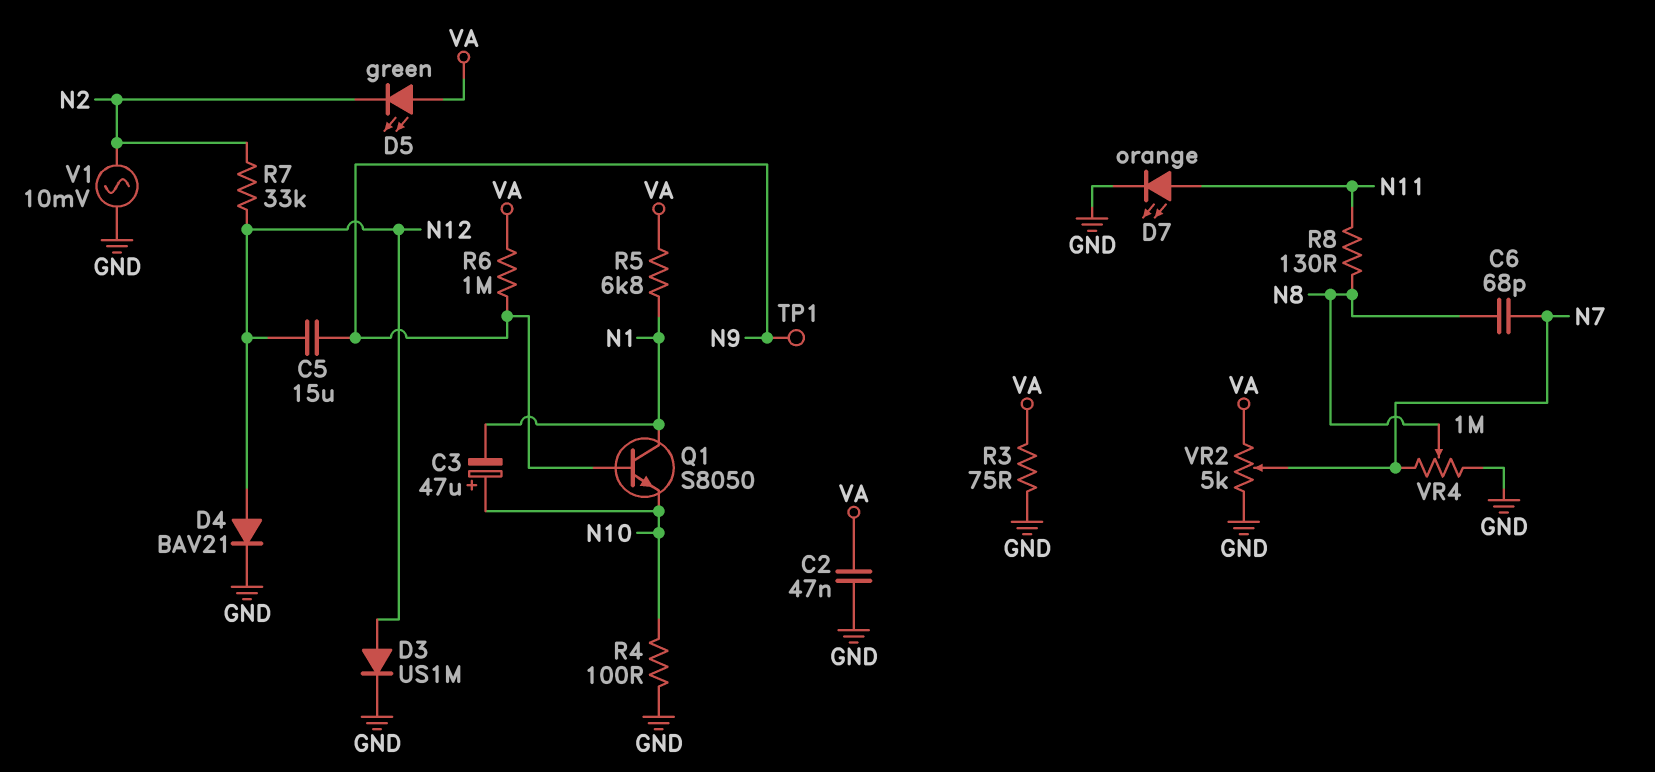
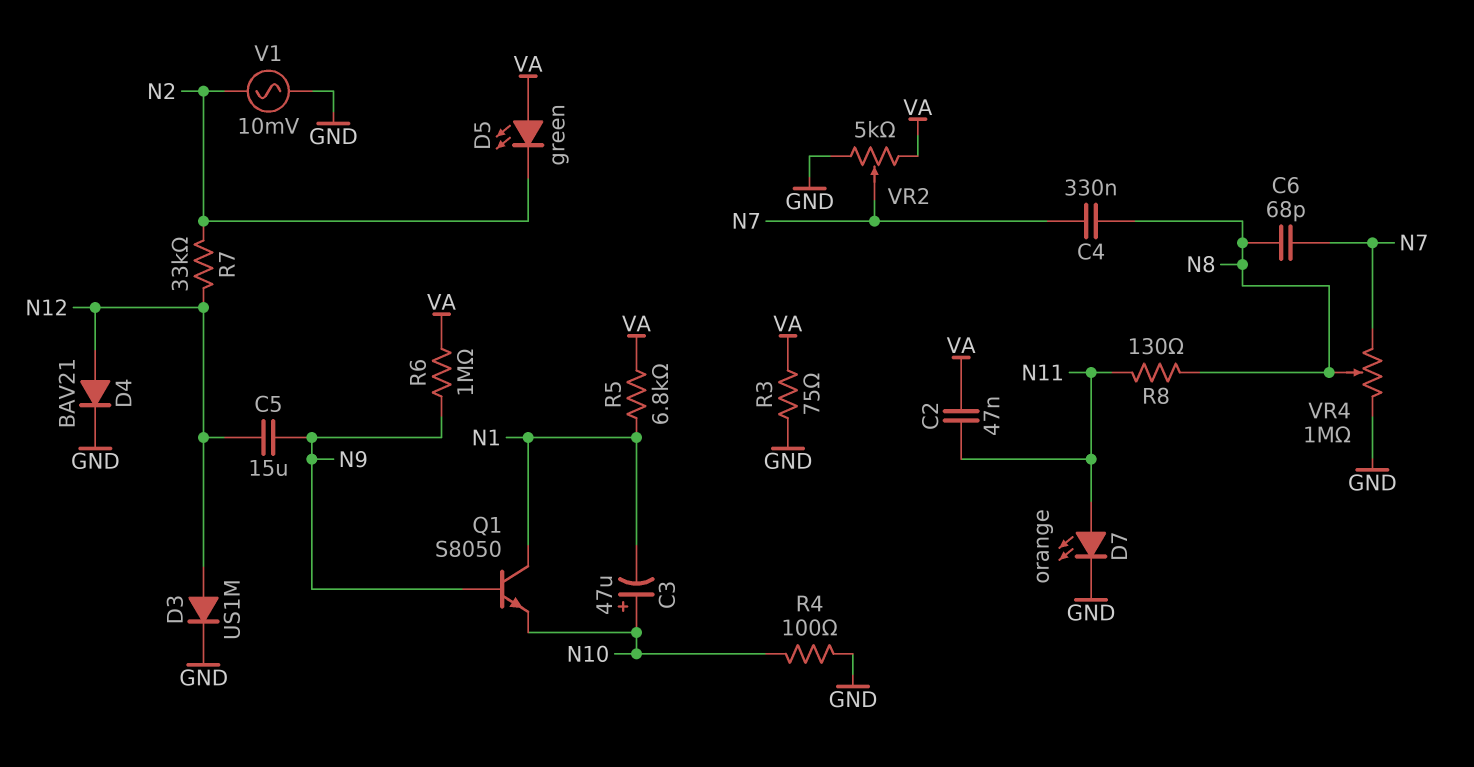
C2: 47nF (GND, VA) -> 47nF (N11, VA)
C4: none -> 330nF (N7, N8)
TP1: test point (N9) -> none

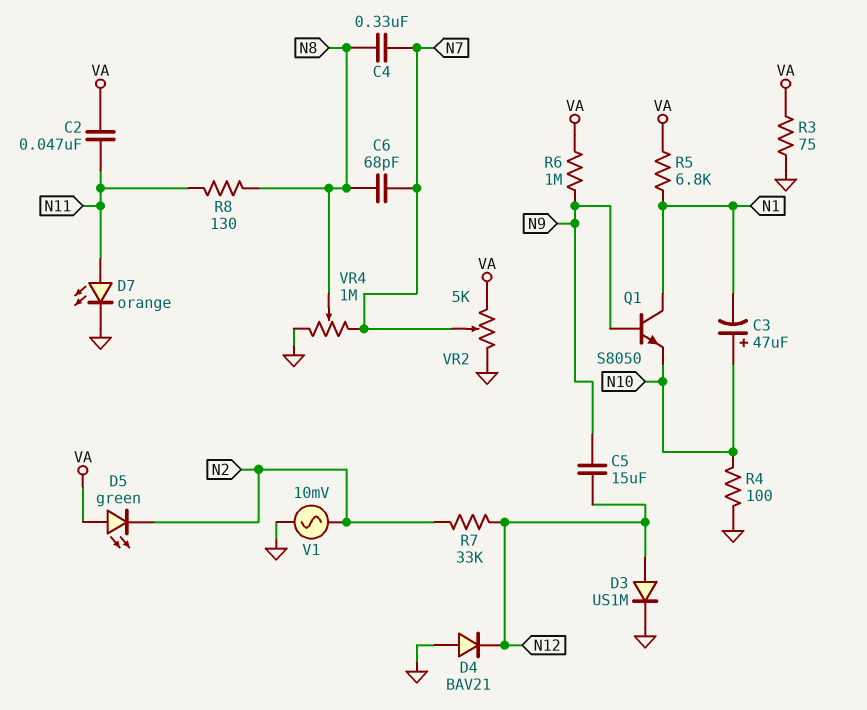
D4: diode BAV21 (A N12, K GND) -> diode BAV21 (A GND, K N12)

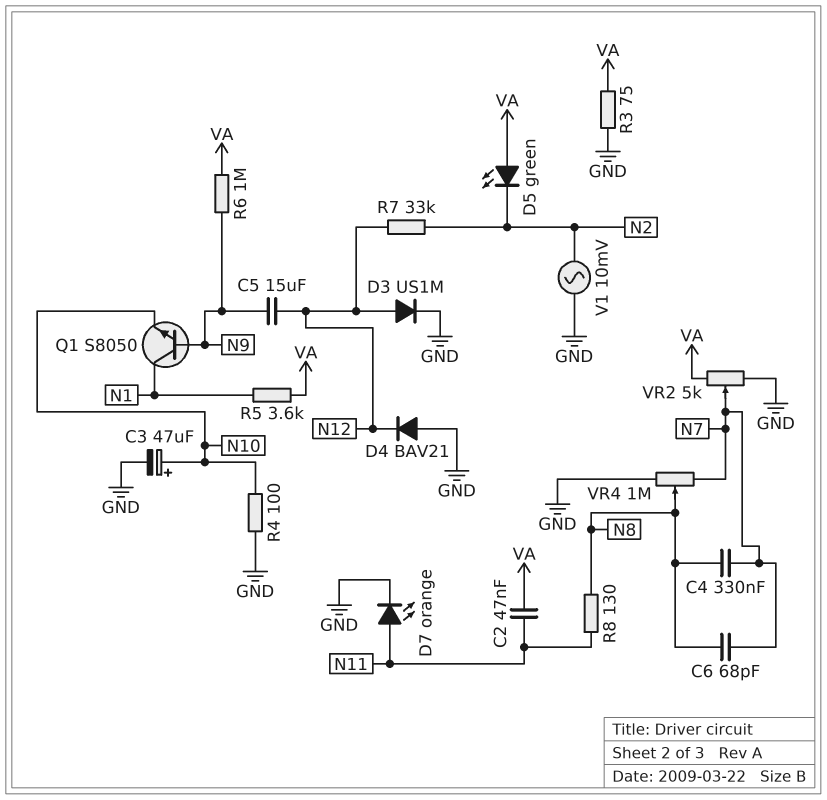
C3: 47uF (plus N10, minus N1) -> 47uF (plus N10, minus GND)
R5: 6.8k (N1, VA) -> 3.6k (N1, VA)

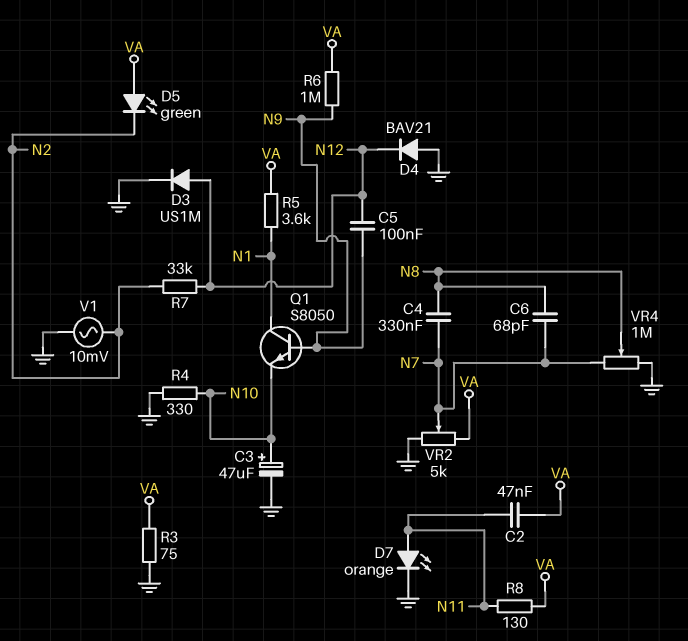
C5: 15uF (N9, N12) -> 100nF (N9, N12)
R4: 100 (GND, N10) -> 330 (GND, N10)
R8: 130 (N8, N11) -> 130 (N11, VA)

